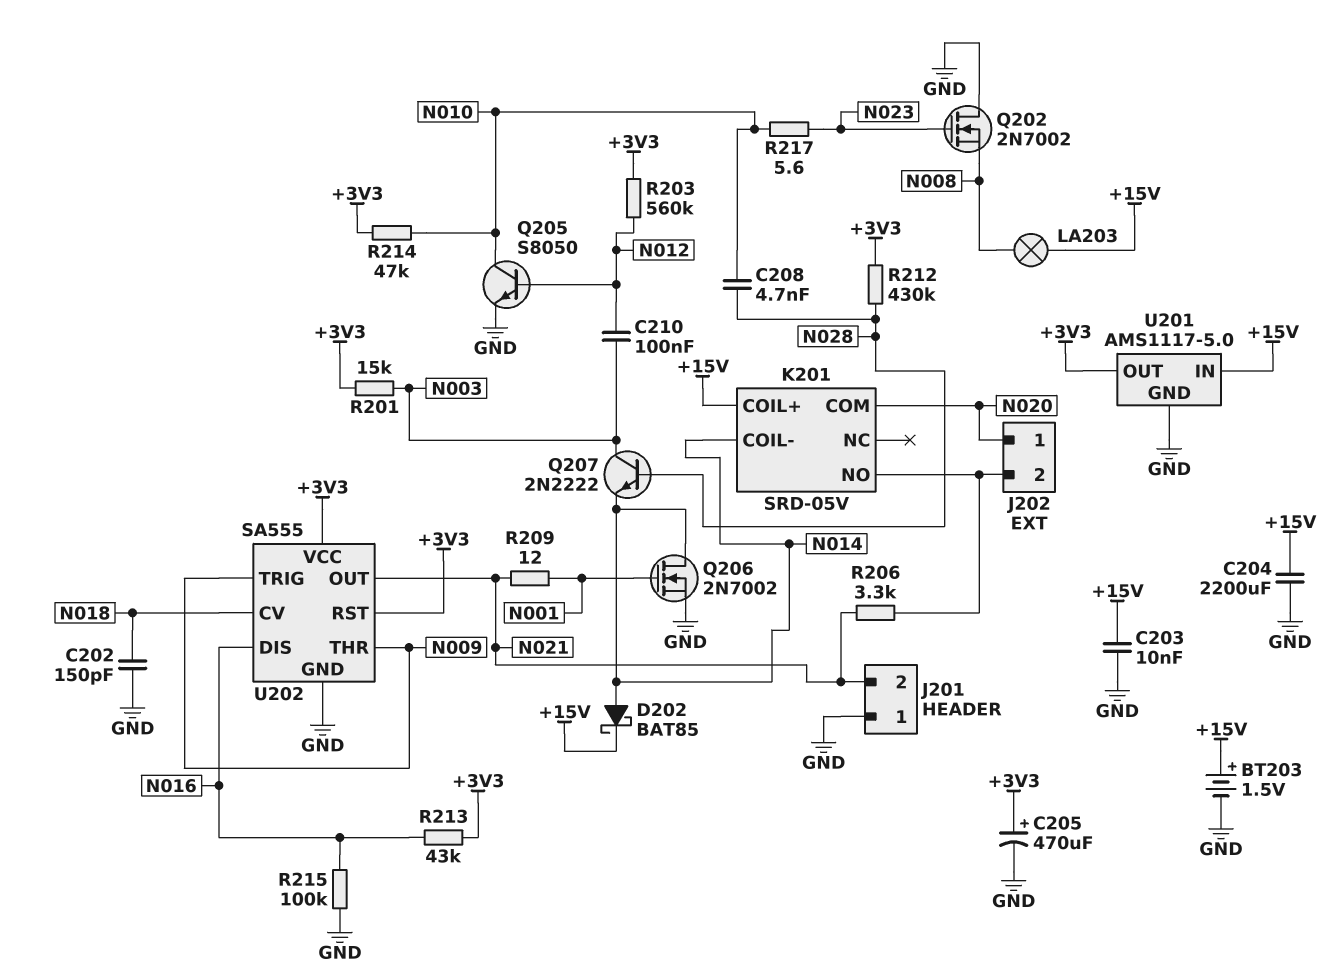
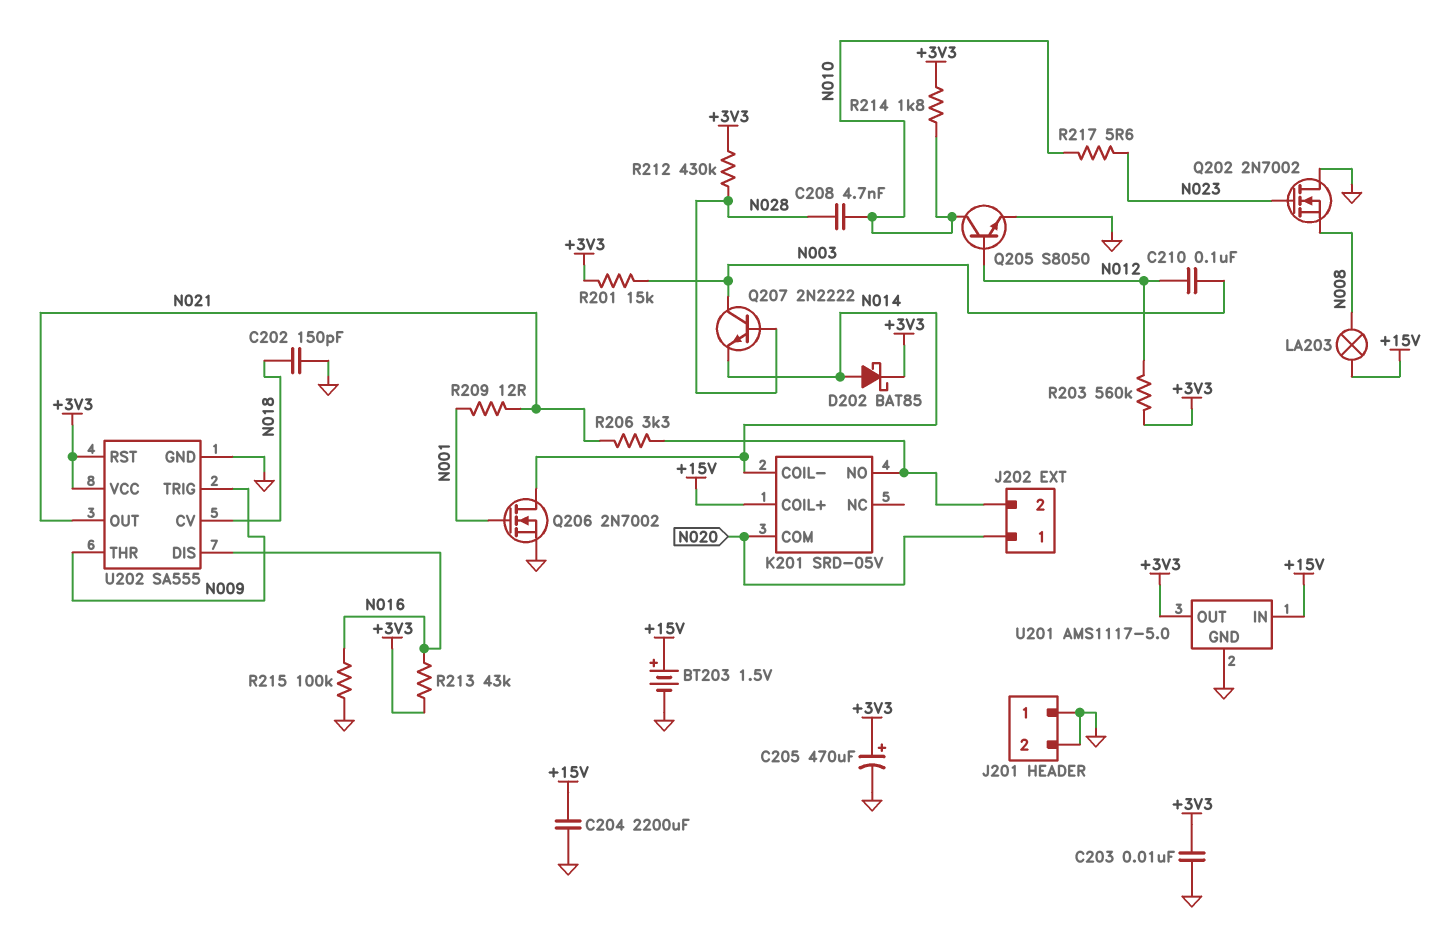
C203: 10nF (+15V, GND) -> 10nF (+3V3, GND)
D202: schottky BAT85 (A N014, K +15V) -> schottky BAT85 (A N014, K +3V3)
J201 pin 2: N021 -> GND
R214: 47k (+3V3, N010) -> 1.8k (+3V3, N010)

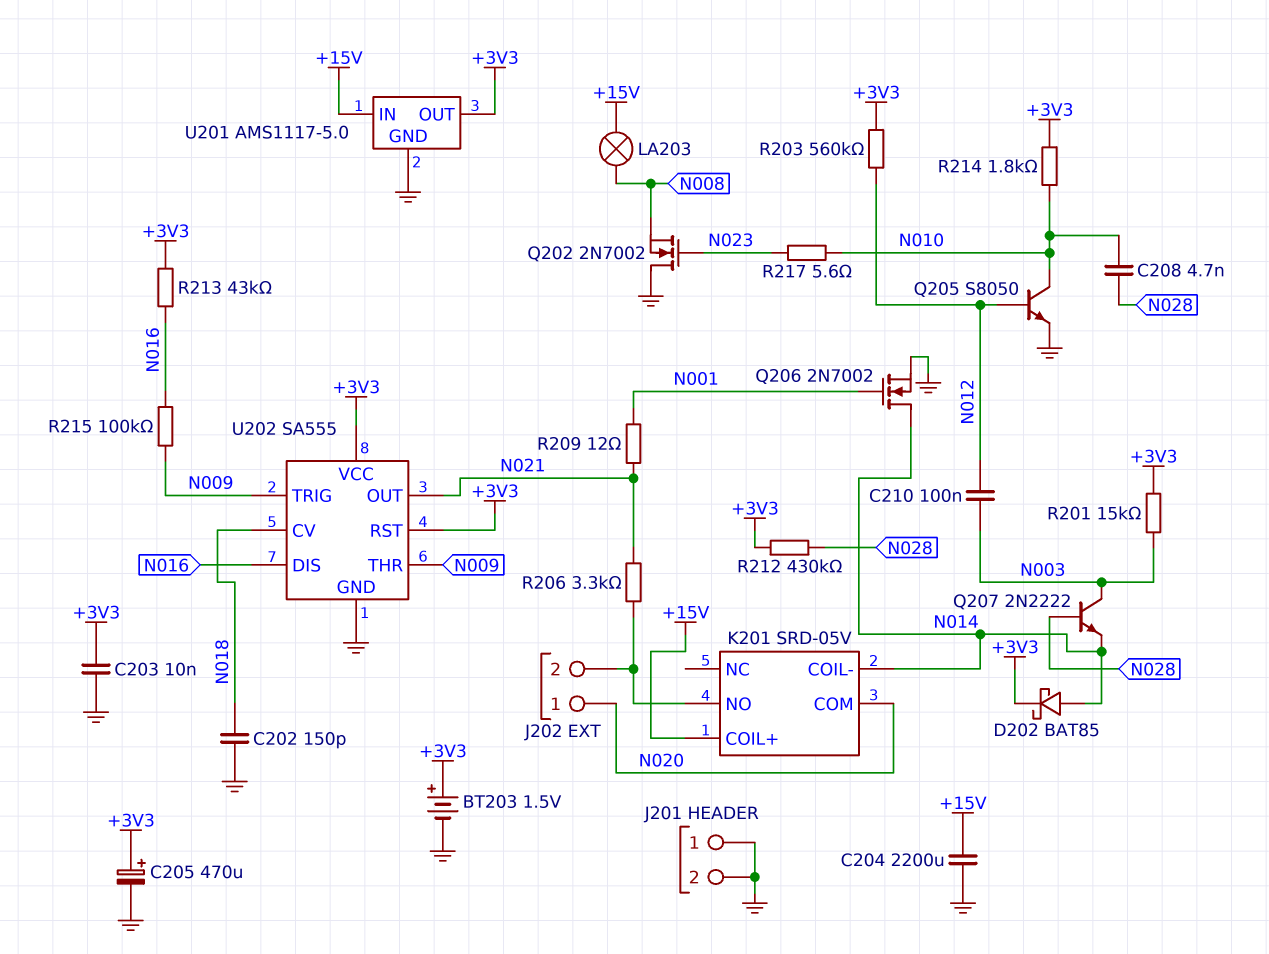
BT203: 1.5V (plus +15V, minus GND) -> 1.5V (plus +3V3, minus GND)
R215: 100k (GND, N016) -> 100k (N009, N016)

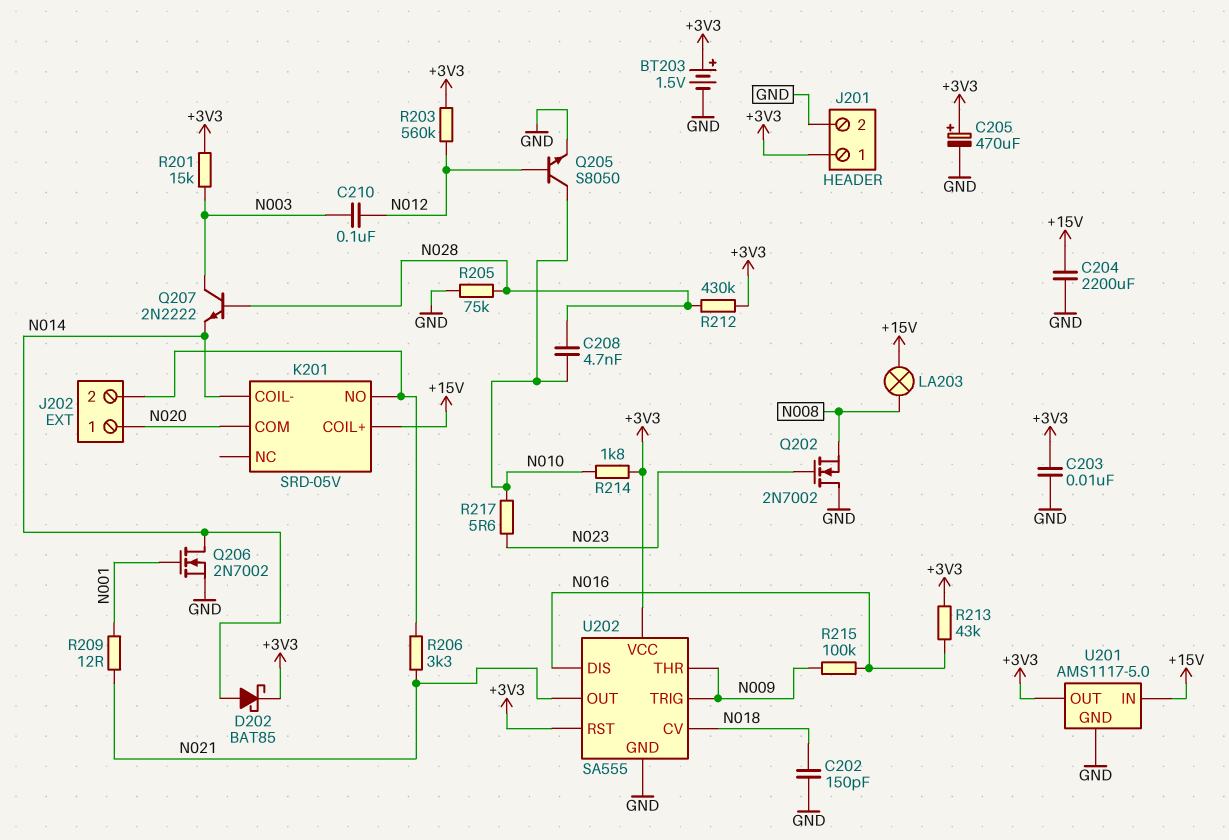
J201 pin 1: GND -> +3V3
R205: none -> 75k (GND, N028)

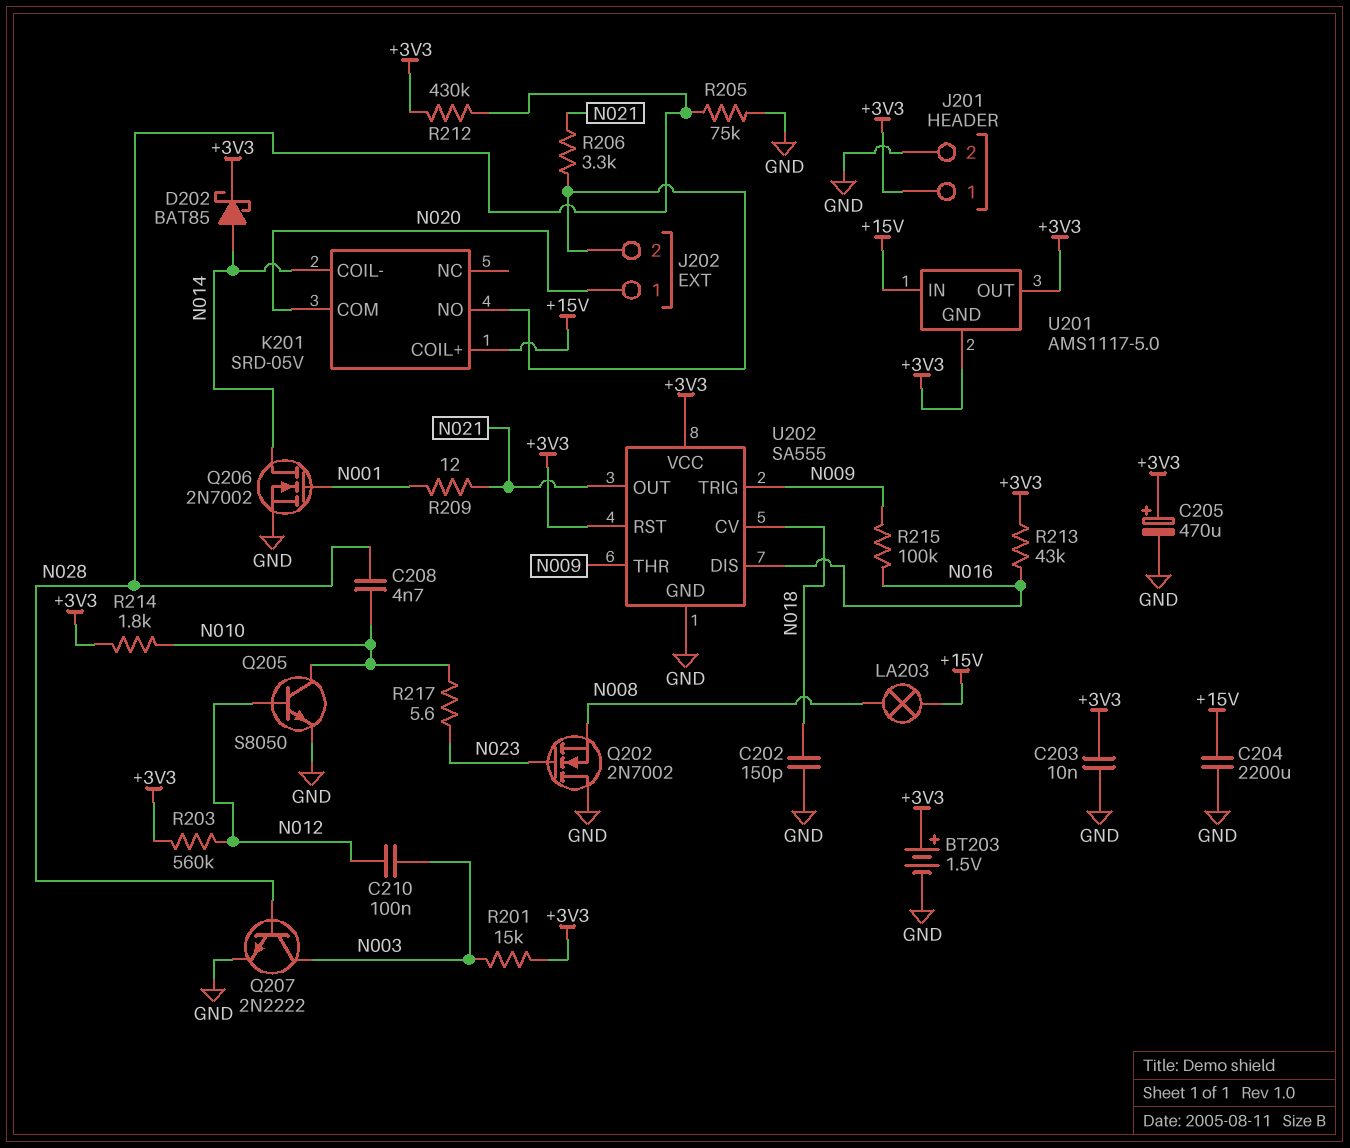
Q207: NPN 2N2222 (B N028, C N003, E N014) -> NPN 2N2222 (B N028, C N003, E GND)
U201 pin GND: GND -> +3V3

